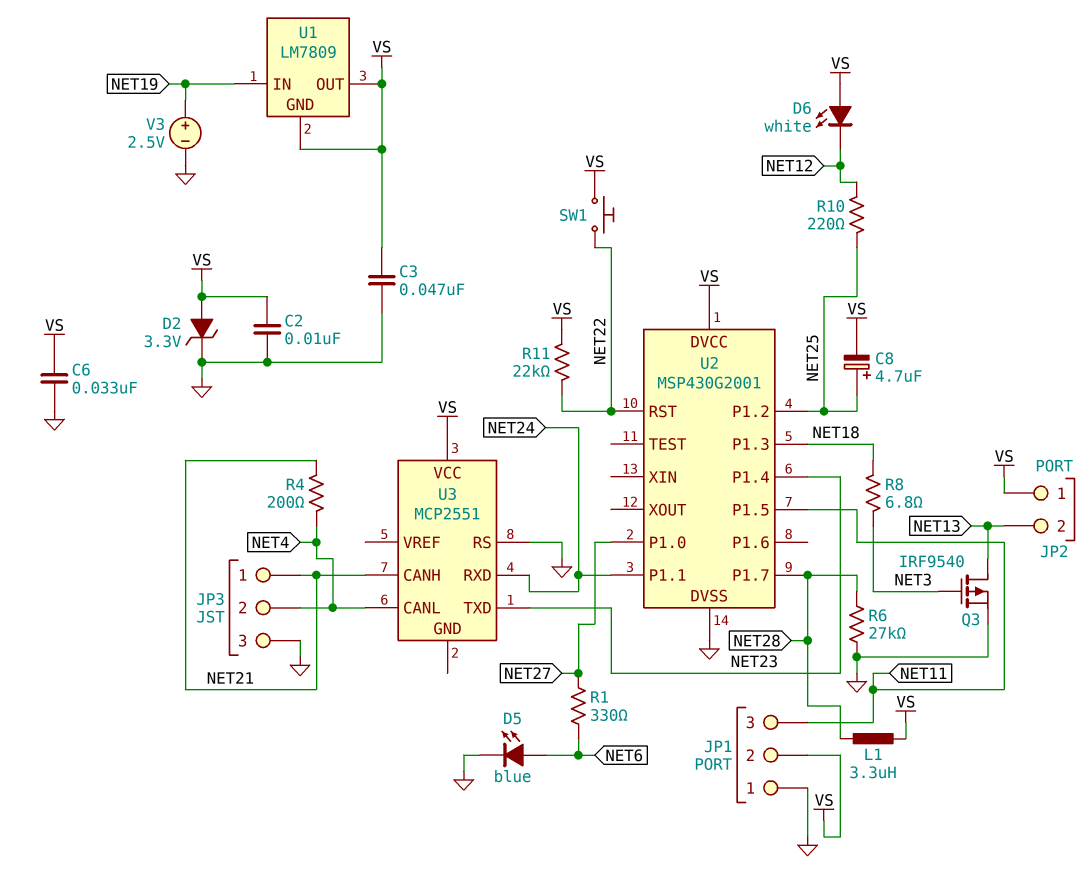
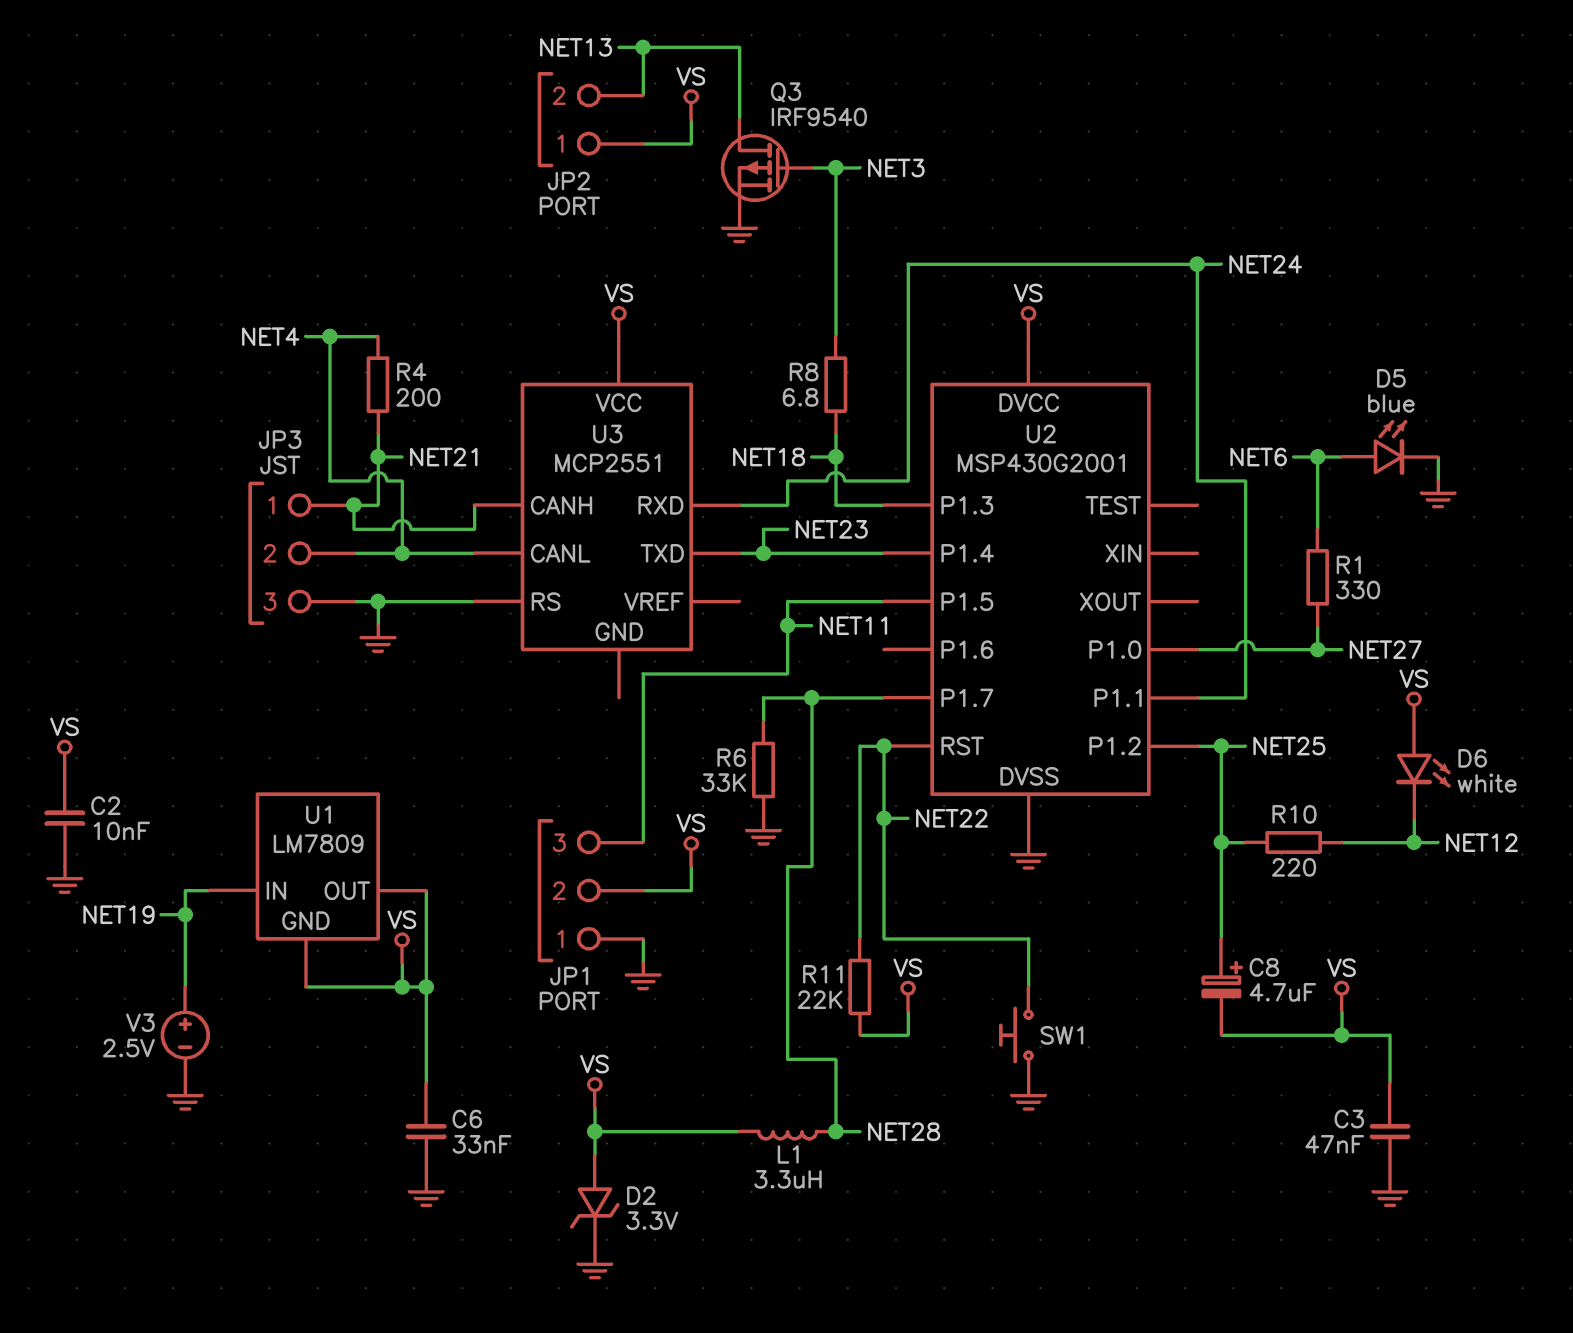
R6: 27k (GND, NET28) -> 33k (GND, NET28)
SW1: button (NET22, VS) -> button (GND, NET22)

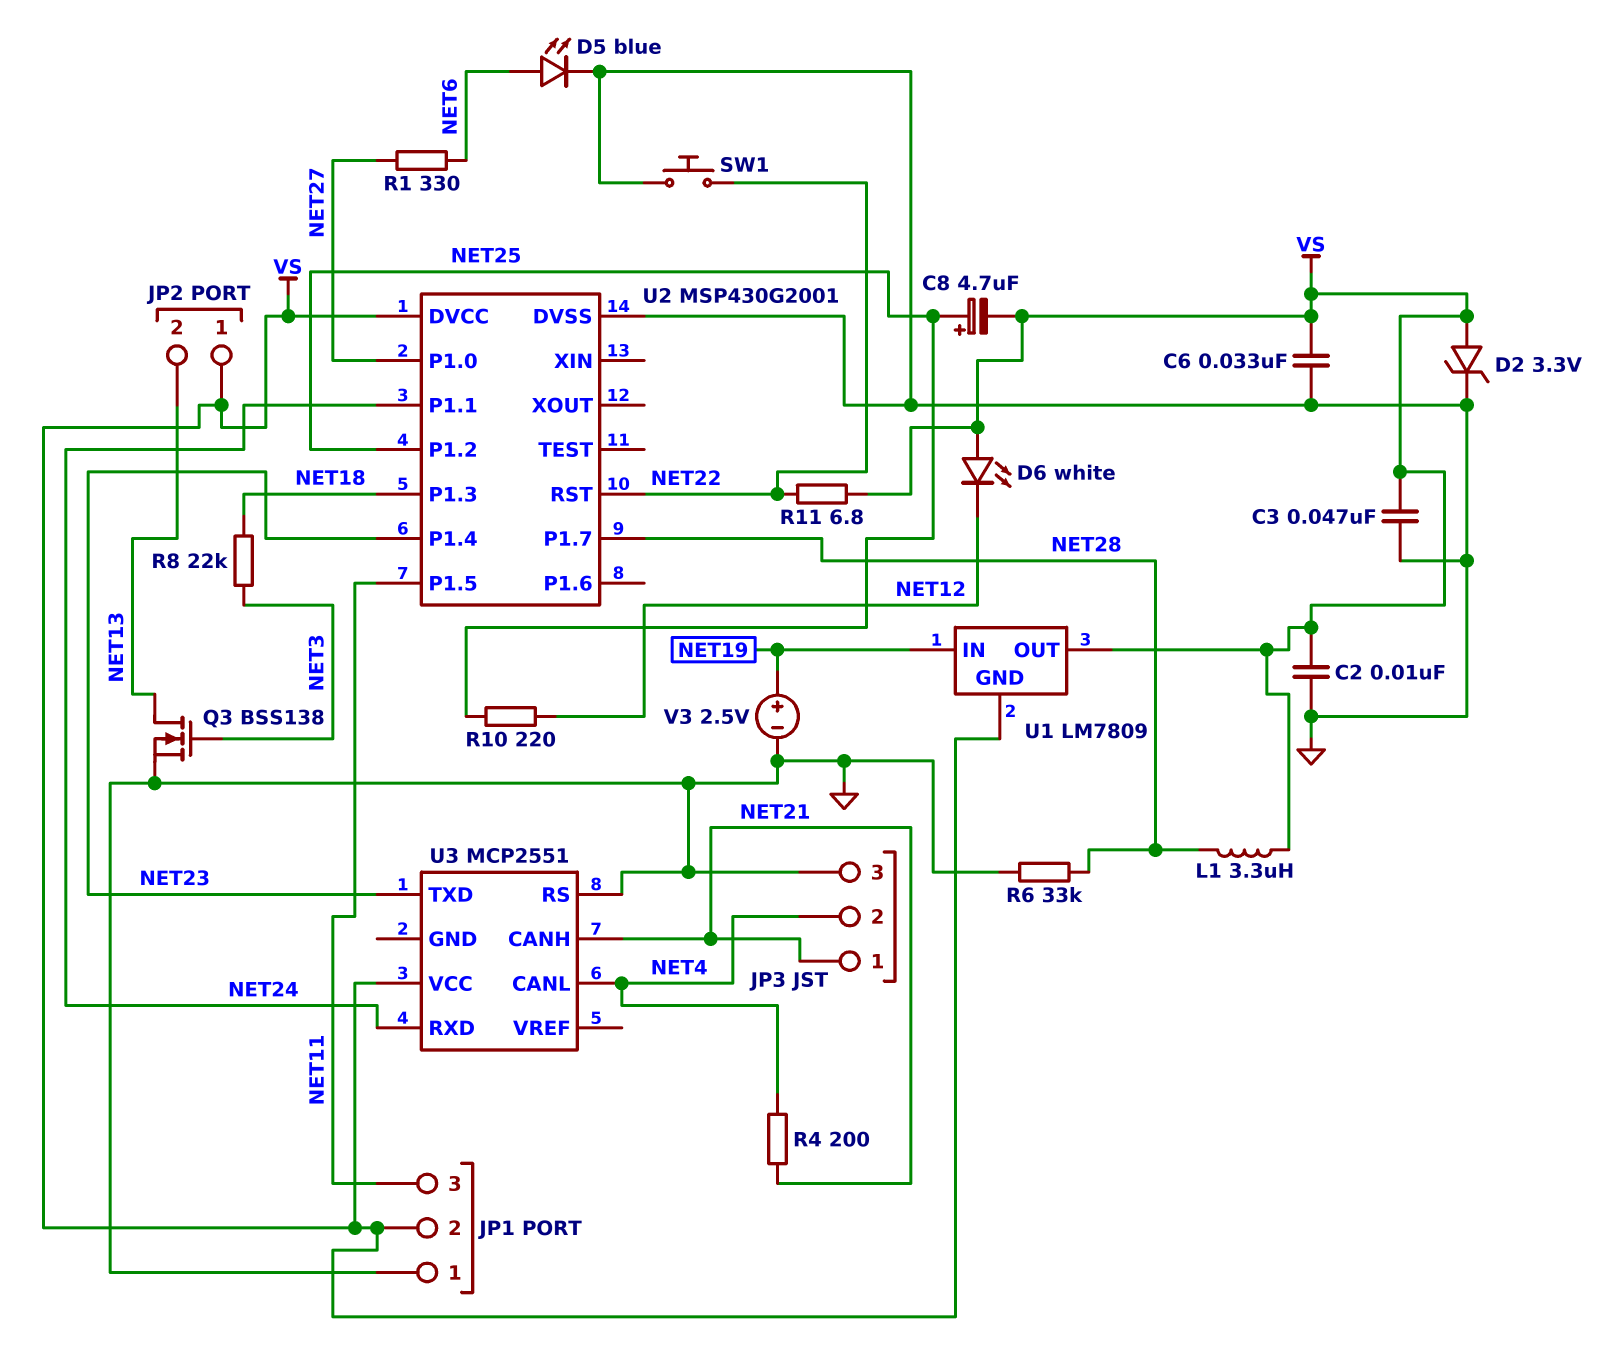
Q3: PMOS IRF9540 (G NET3, D NET13, S GND) -> NMOS BSS138 (G NET3, D NET13, S GND)
R8: 6.8 (NET3, NET18) -> 22k (NET3, NET18)
R11: 22k (NET22, VS) -> 6.8 (NET22, VS)

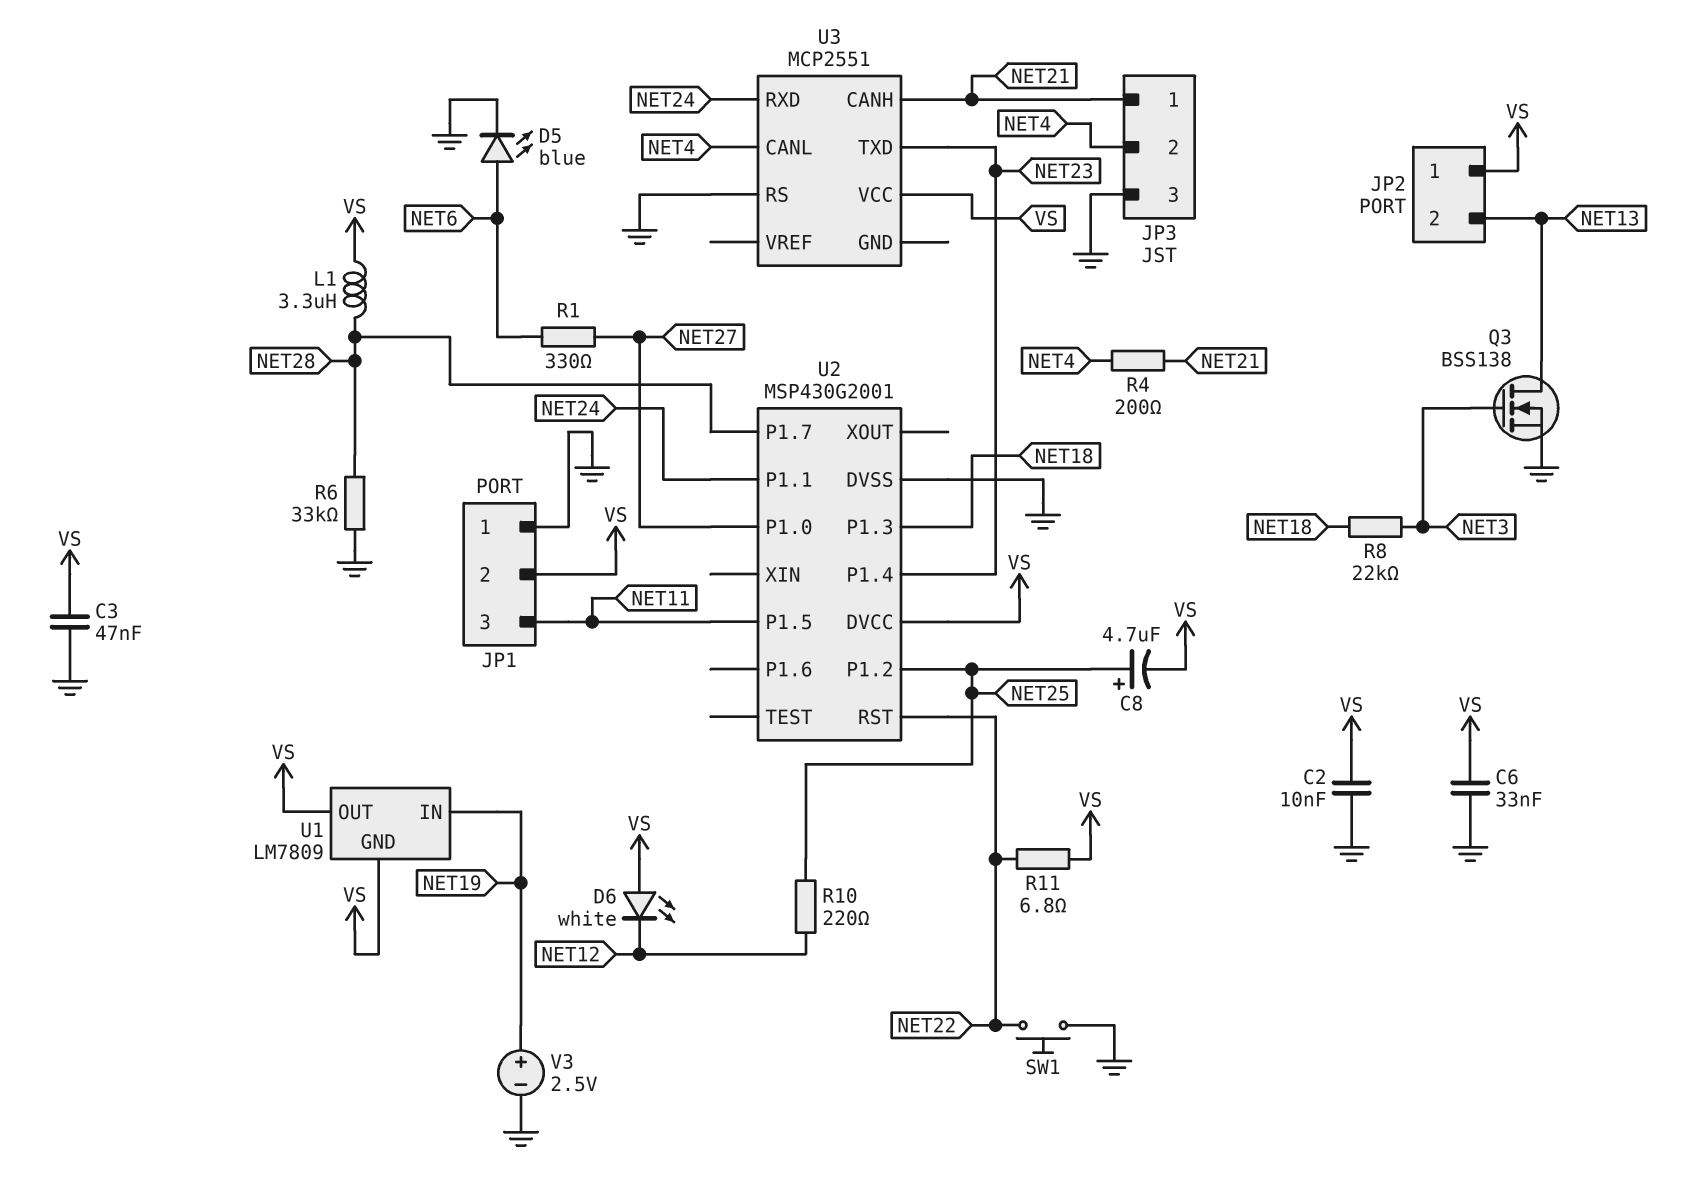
D2: zener 3.3V (A VS, K GND) -> none

